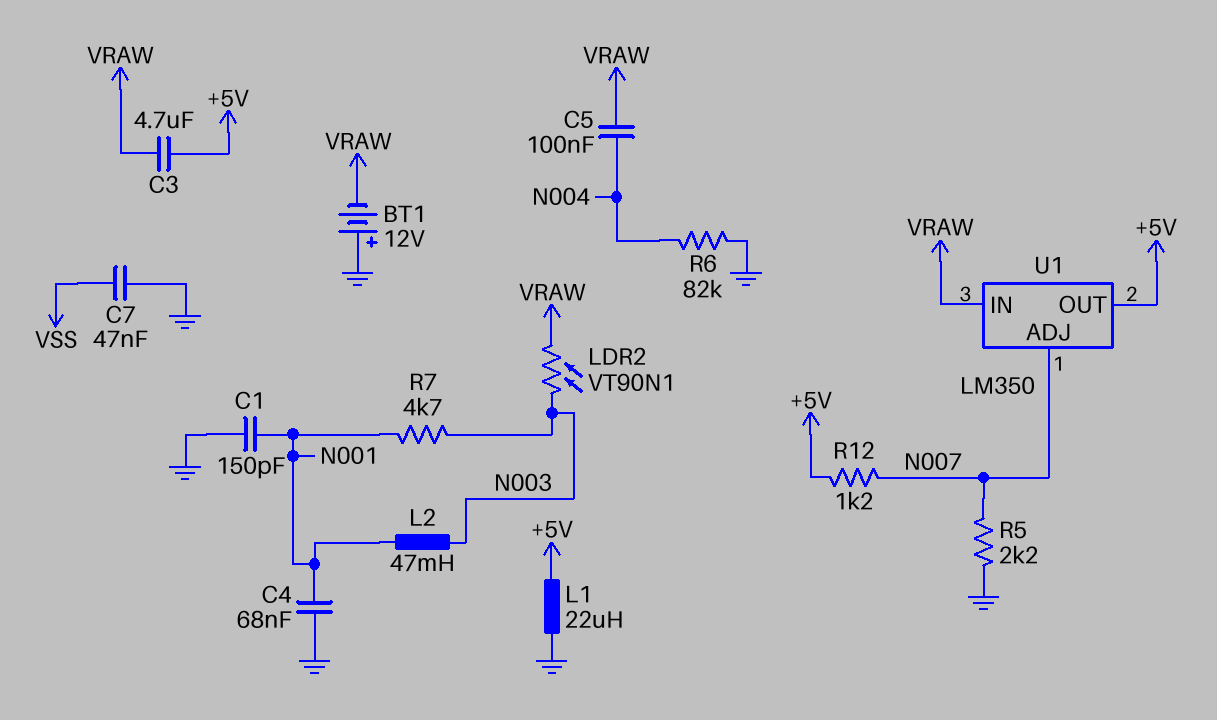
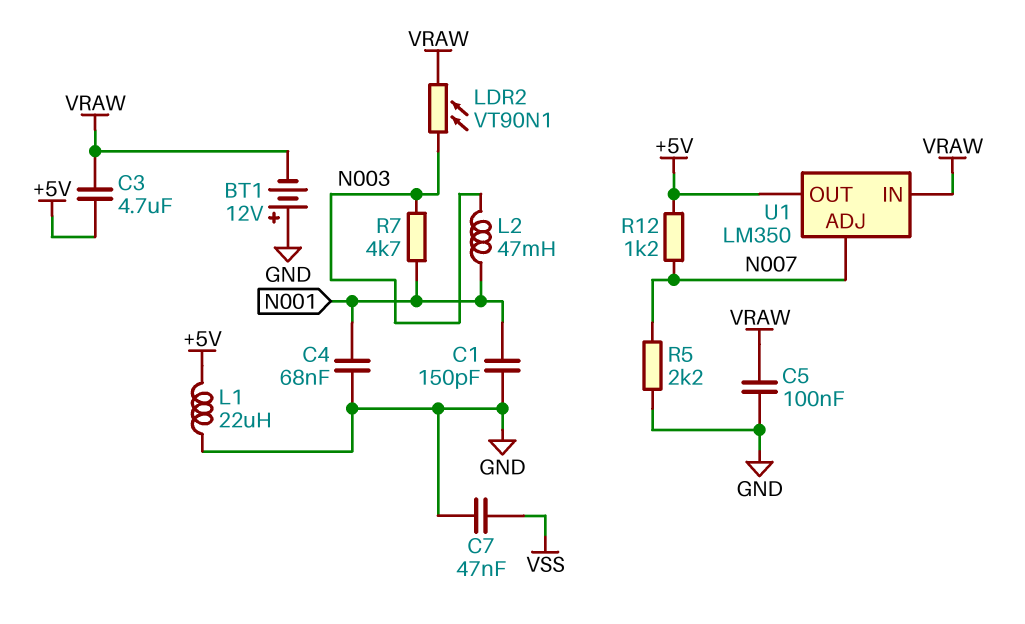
C5: 100nF (N004, VRAW) -> 100nF (GND, VRAW)
R6: 82k (GND, N004) -> none

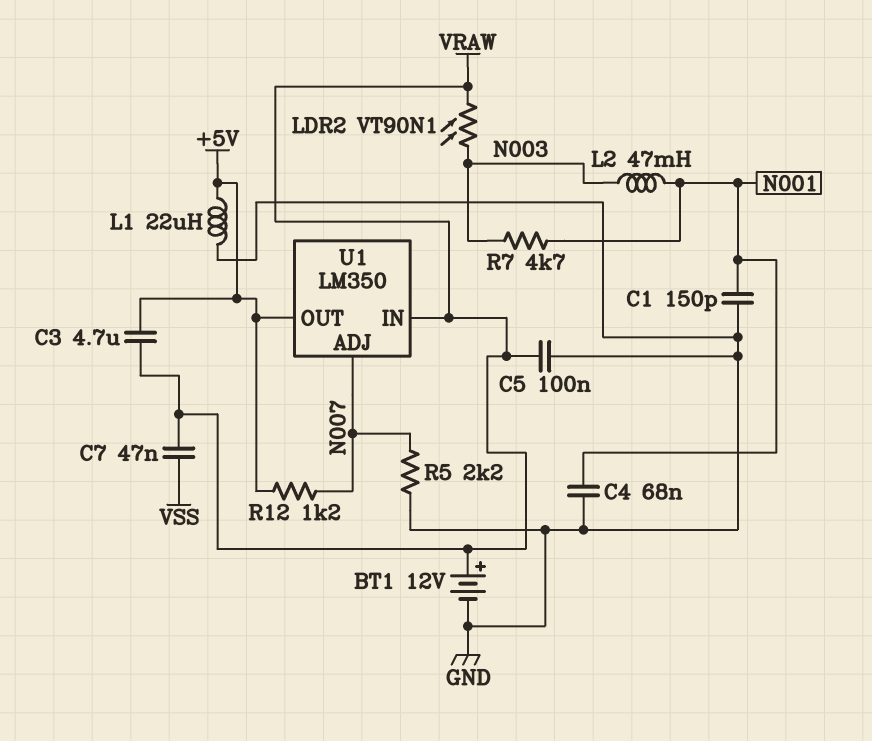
BT1: 12V (plus GND, minus VRAW) -> 12V (plus VRAW, minus GND)
C7: 47nF (GND, VSS) -> 47nF (VRAW, VSS)

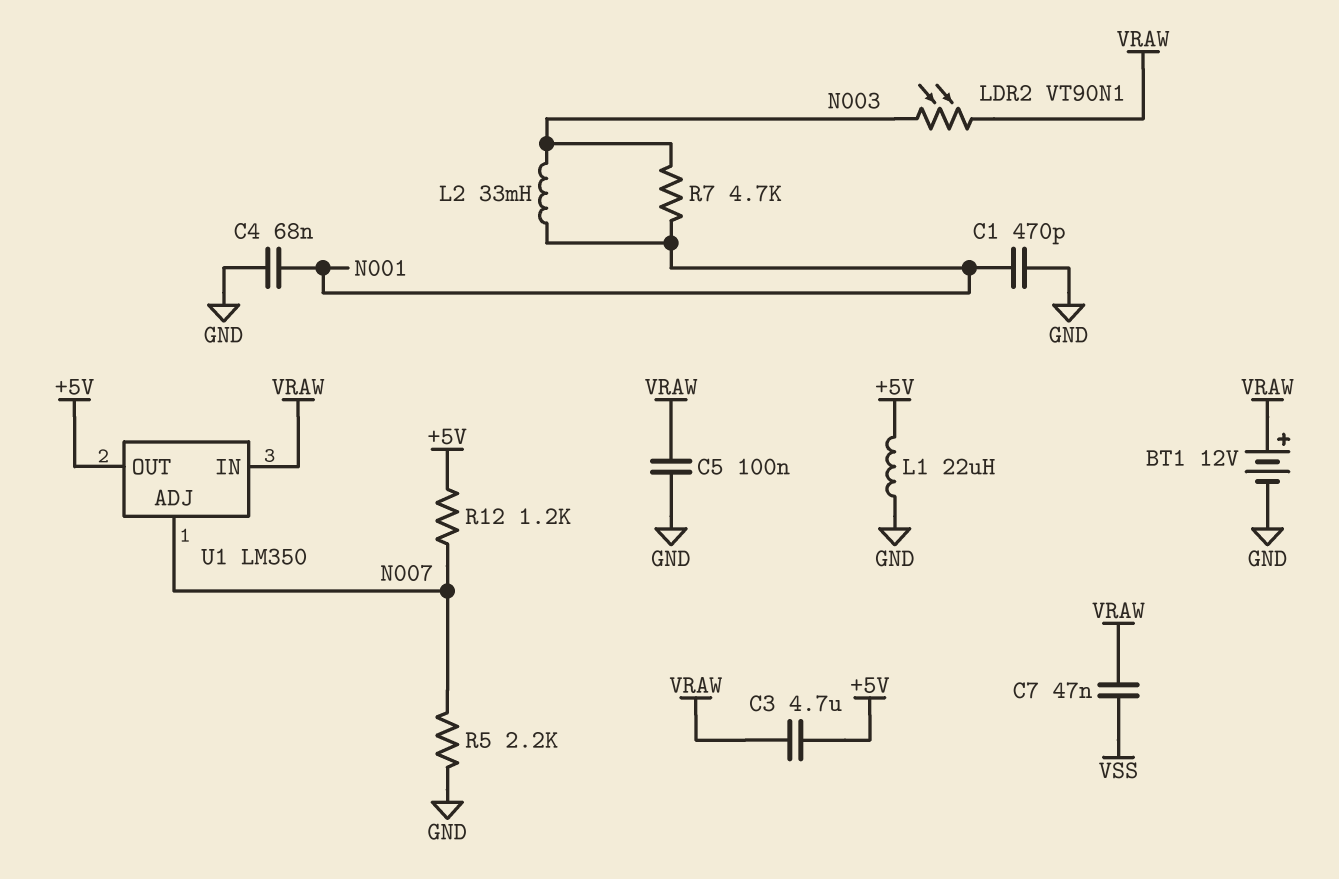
C1: 150pF (GND, N001) -> 470pF (GND, N001)
L2: 47mH (N001, N003) -> 33mH (N001, N003)

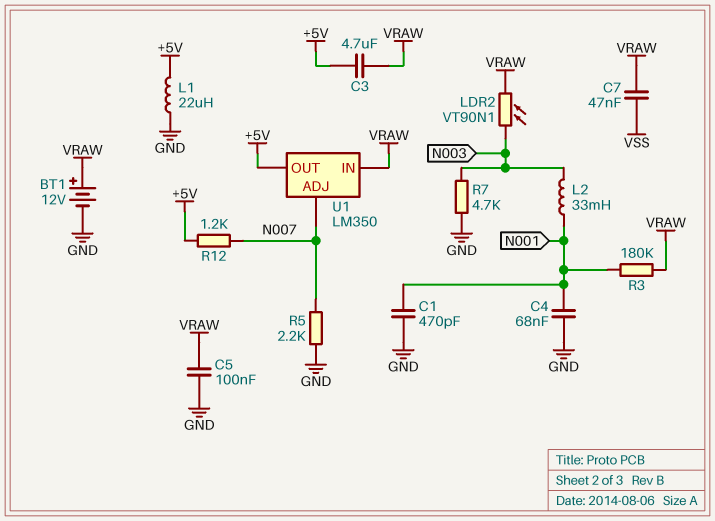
R3: none -> 180k (N001, VRAW)
R7: 4.7k (N001, N003) -> 4.7k (GND, N003)

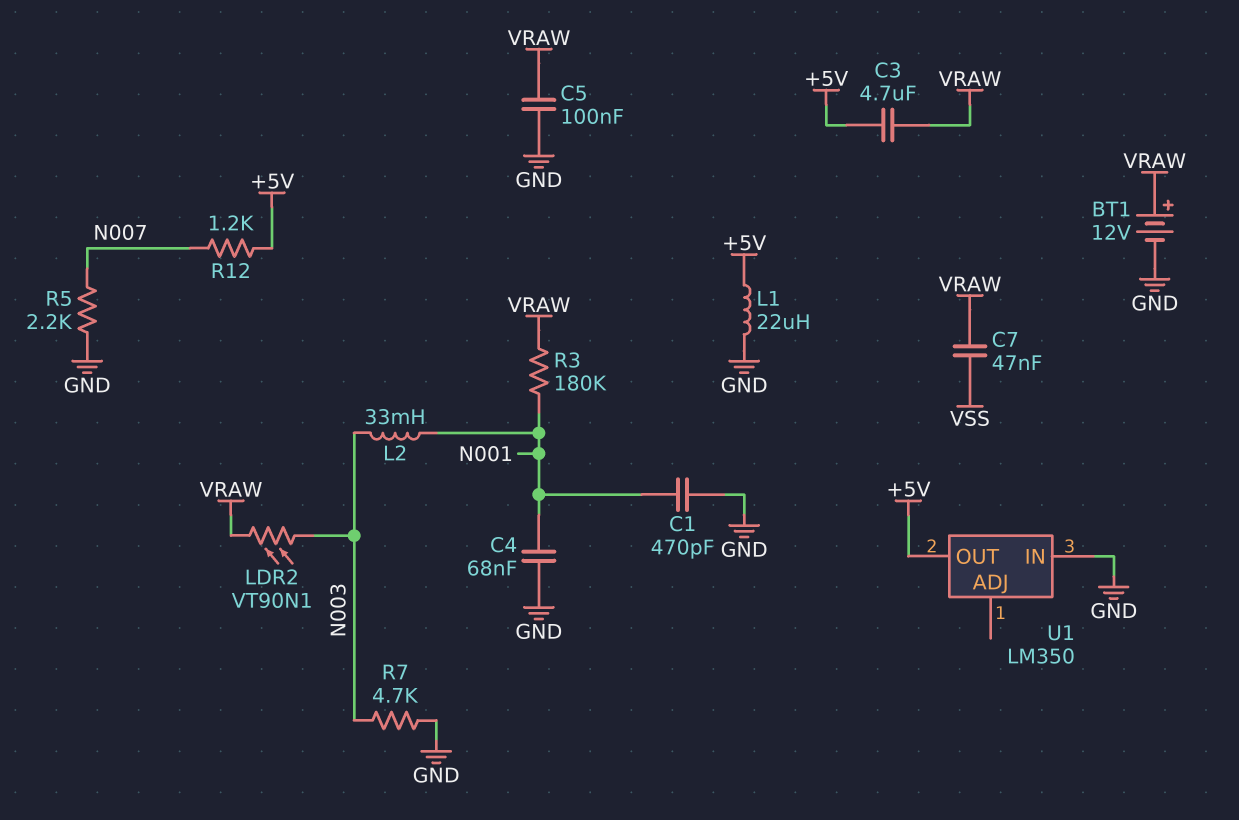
U1 pin ADJ: N007 -> none
U1 pin IN: VRAW -> GND

